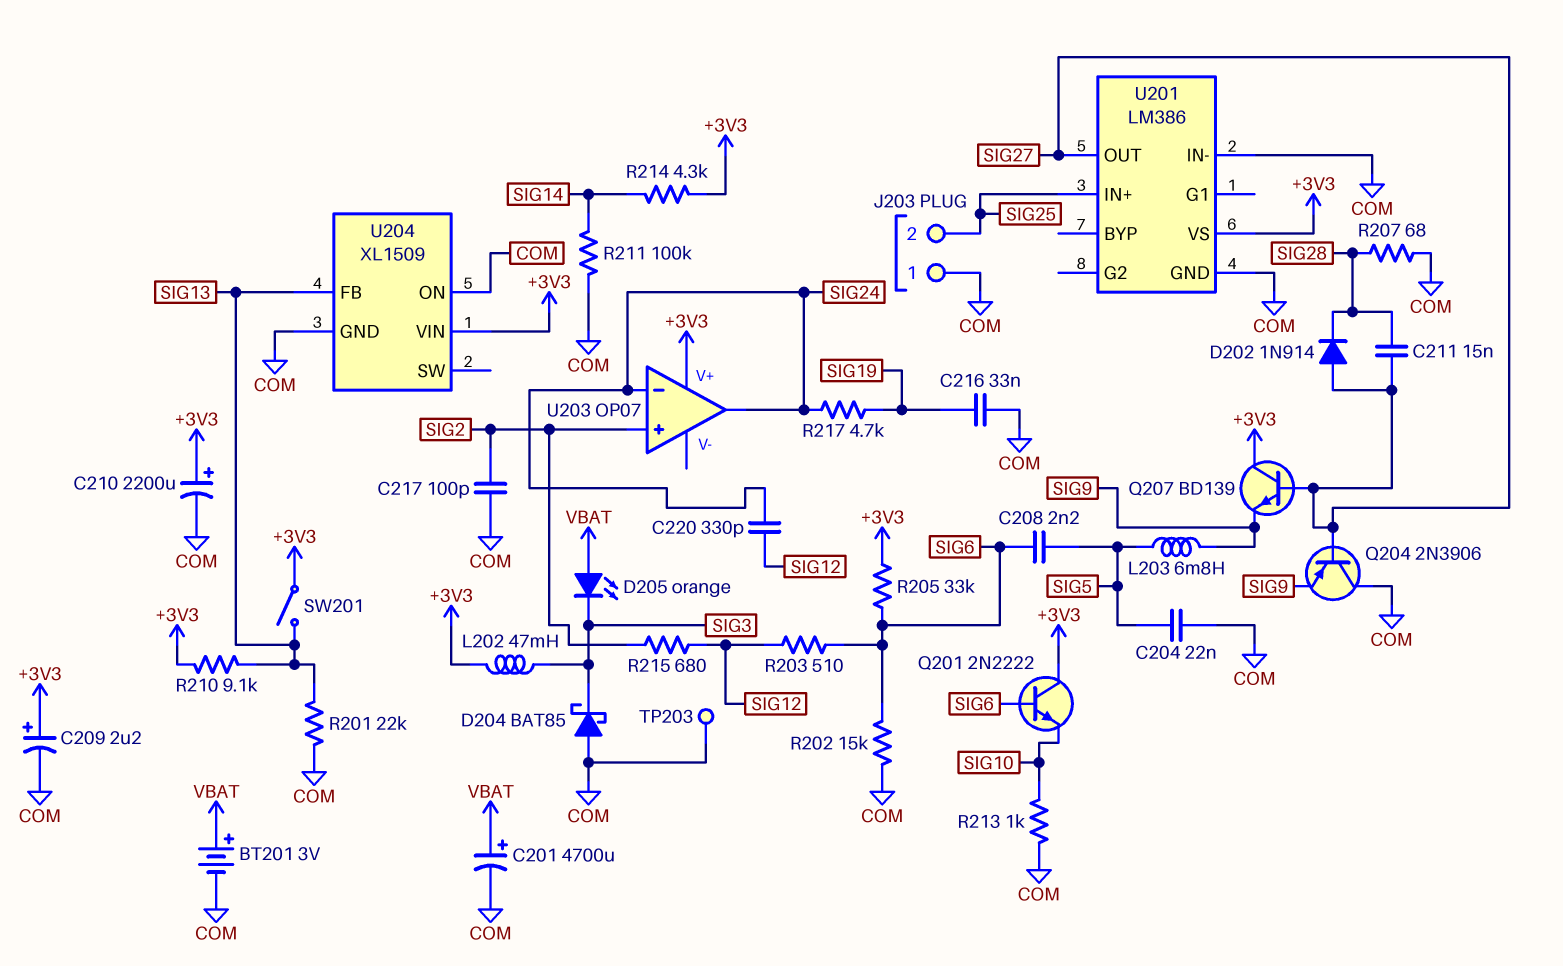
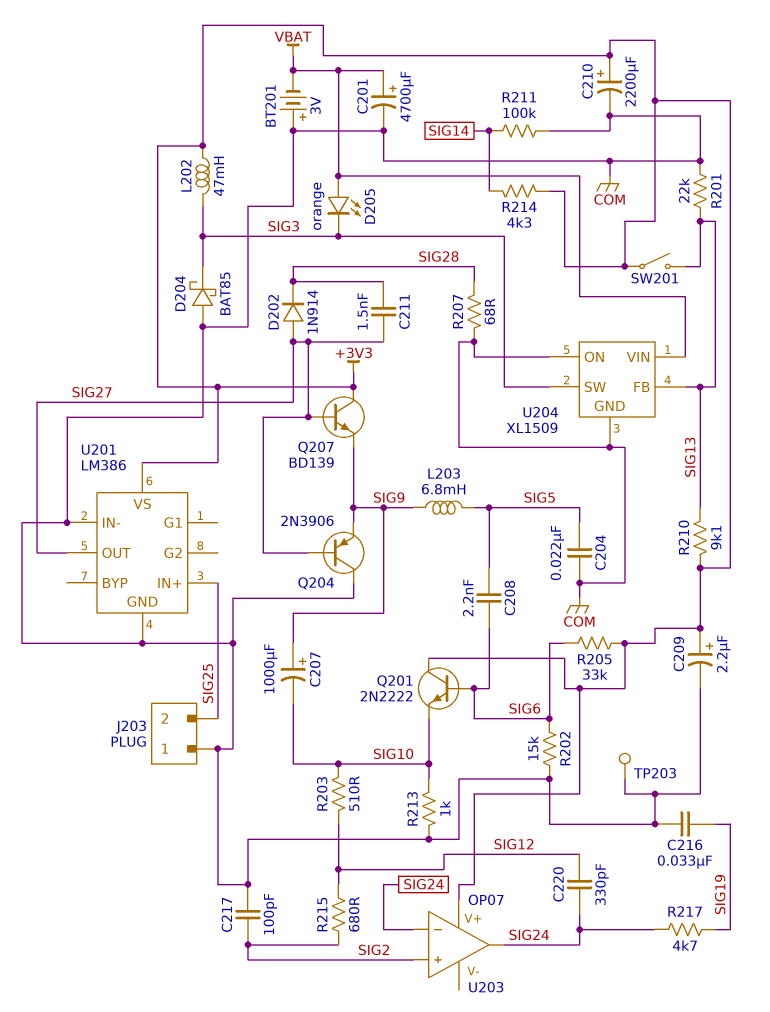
BT201: 3V (plus VBAT, minus COM) -> 3V (plus COM, minus VBAT)
C207: none -> 1000uF (plus SIG9, minus SIG10)
C211: 15nF (SIG27, SIG28) -> 1.5nF (SIG27, SIG28)
R203: 510 (SIG6, SIG12) -> 510 (SIG10, SIG12)
U204 pin SW: none -> SIG3
U204 pin VIN: +3V3 -> VBAT

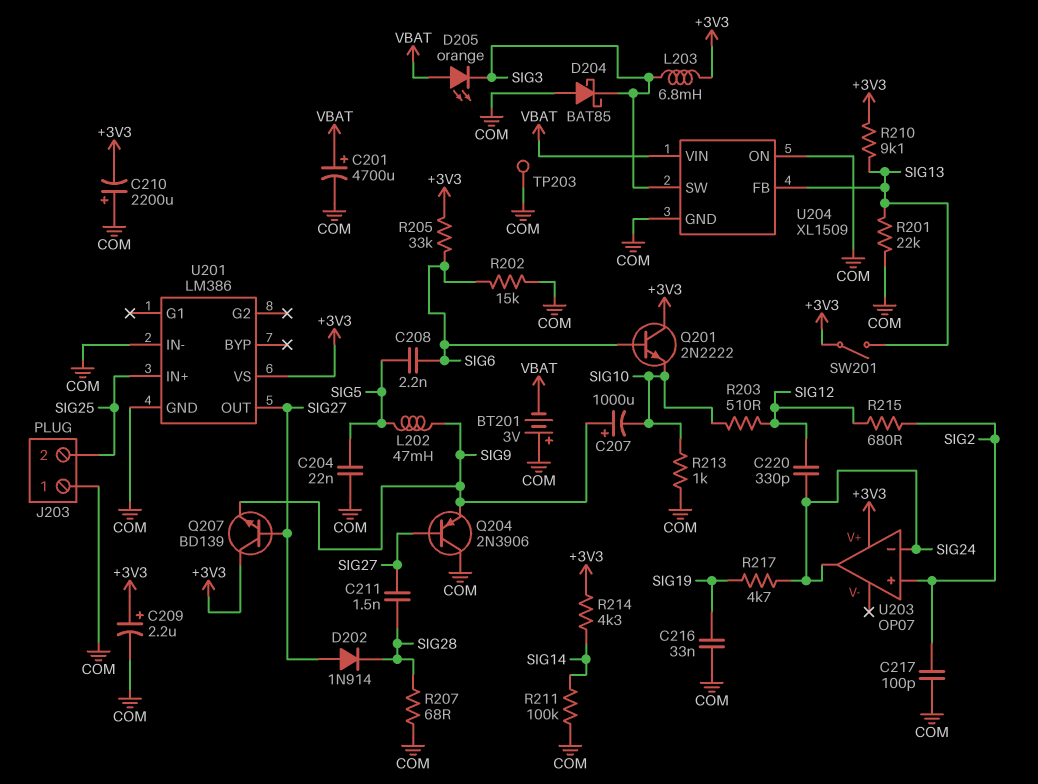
C210: 2200uF (plus +3V3, minus COM) -> 2200uF (plus COM, minus +3V3)
L202: 47mH (+3V3, SIG3) -> 47mH (SIG5, SIG9)
L203: 6.8mH (SIG5, SIG9) -> 6.8mH (+3V3, SIG3)

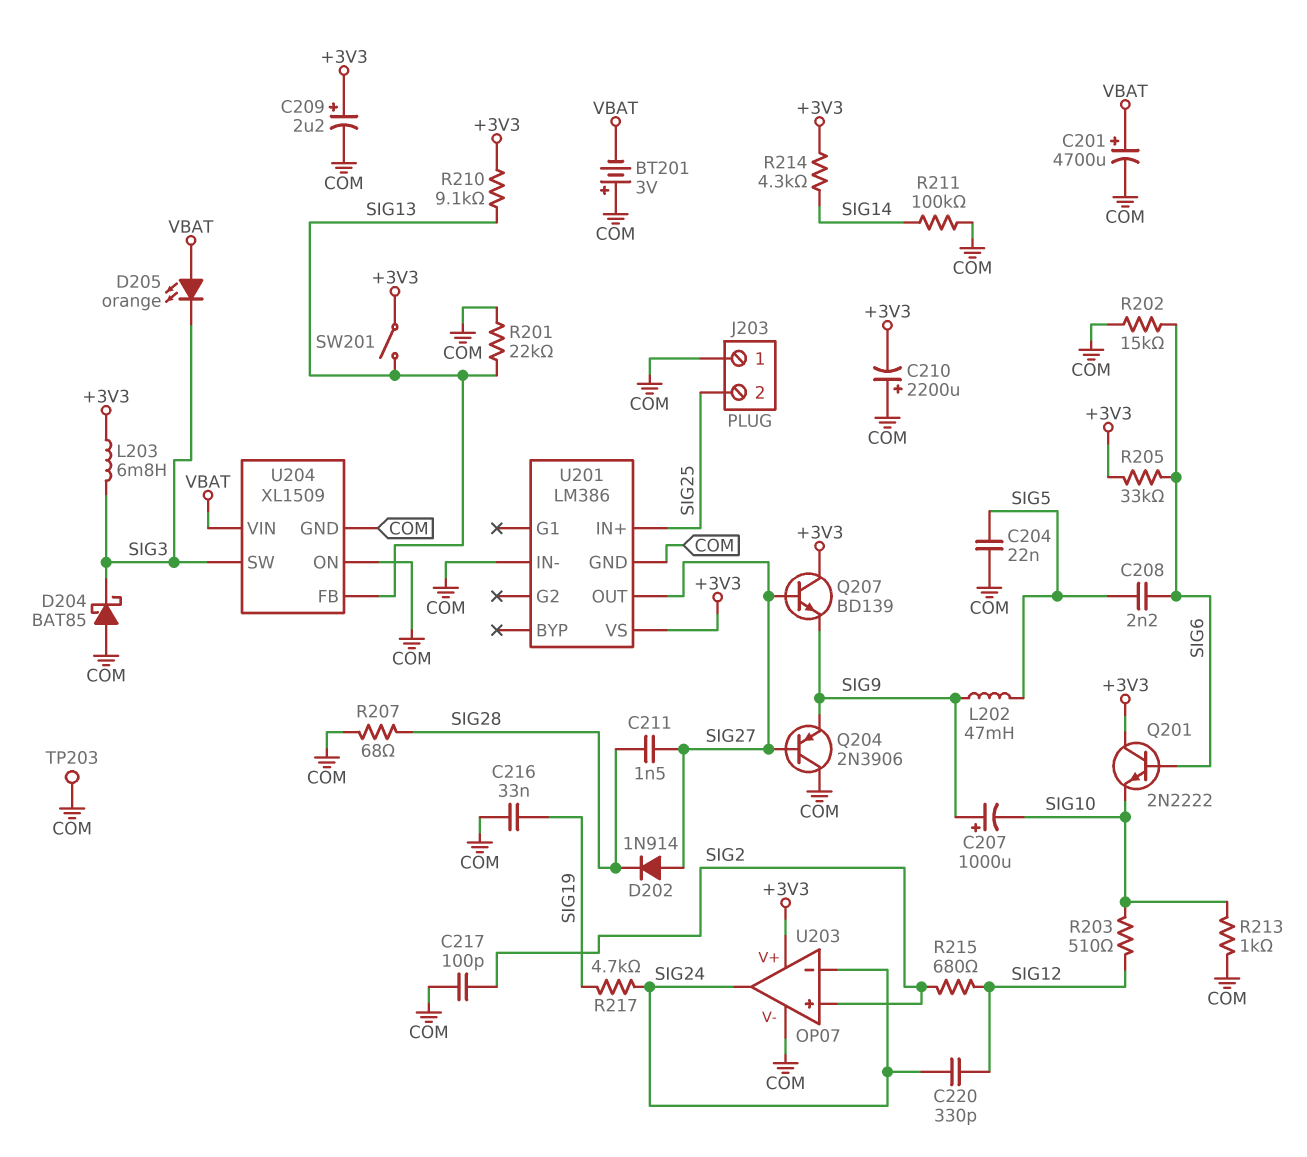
U203 pin V-: none -> COM

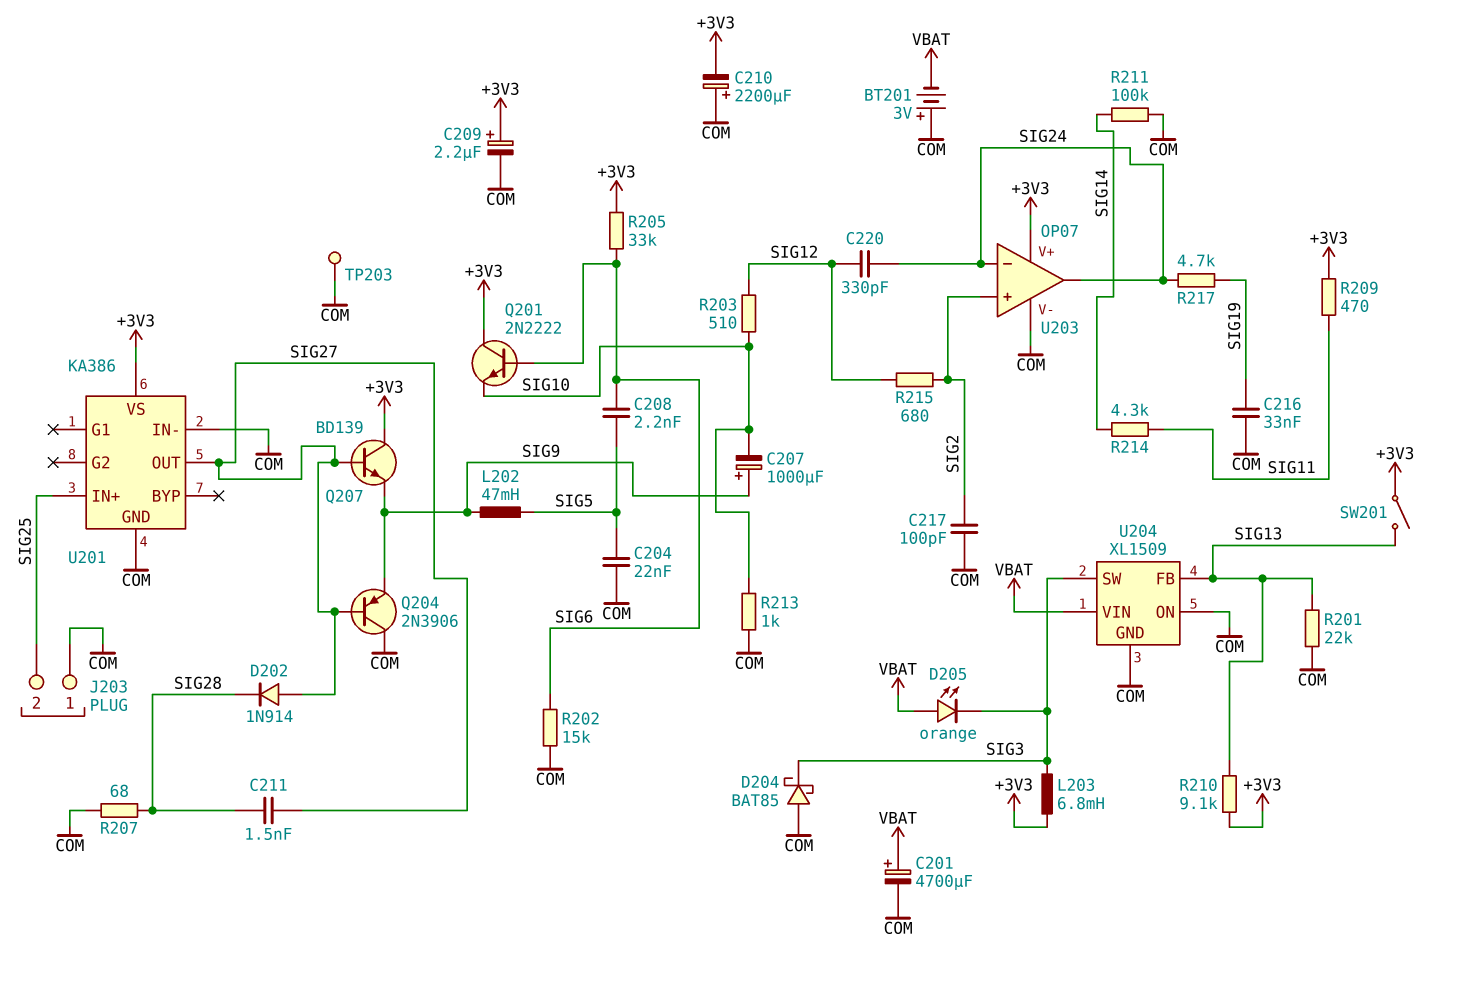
R209: none -> 470 (+3V3, SIG11)
R214: 4.3k (+3V3, SIG14) -> 4.3k (SIG11, SIG14)
U201: LM386 -> KA386

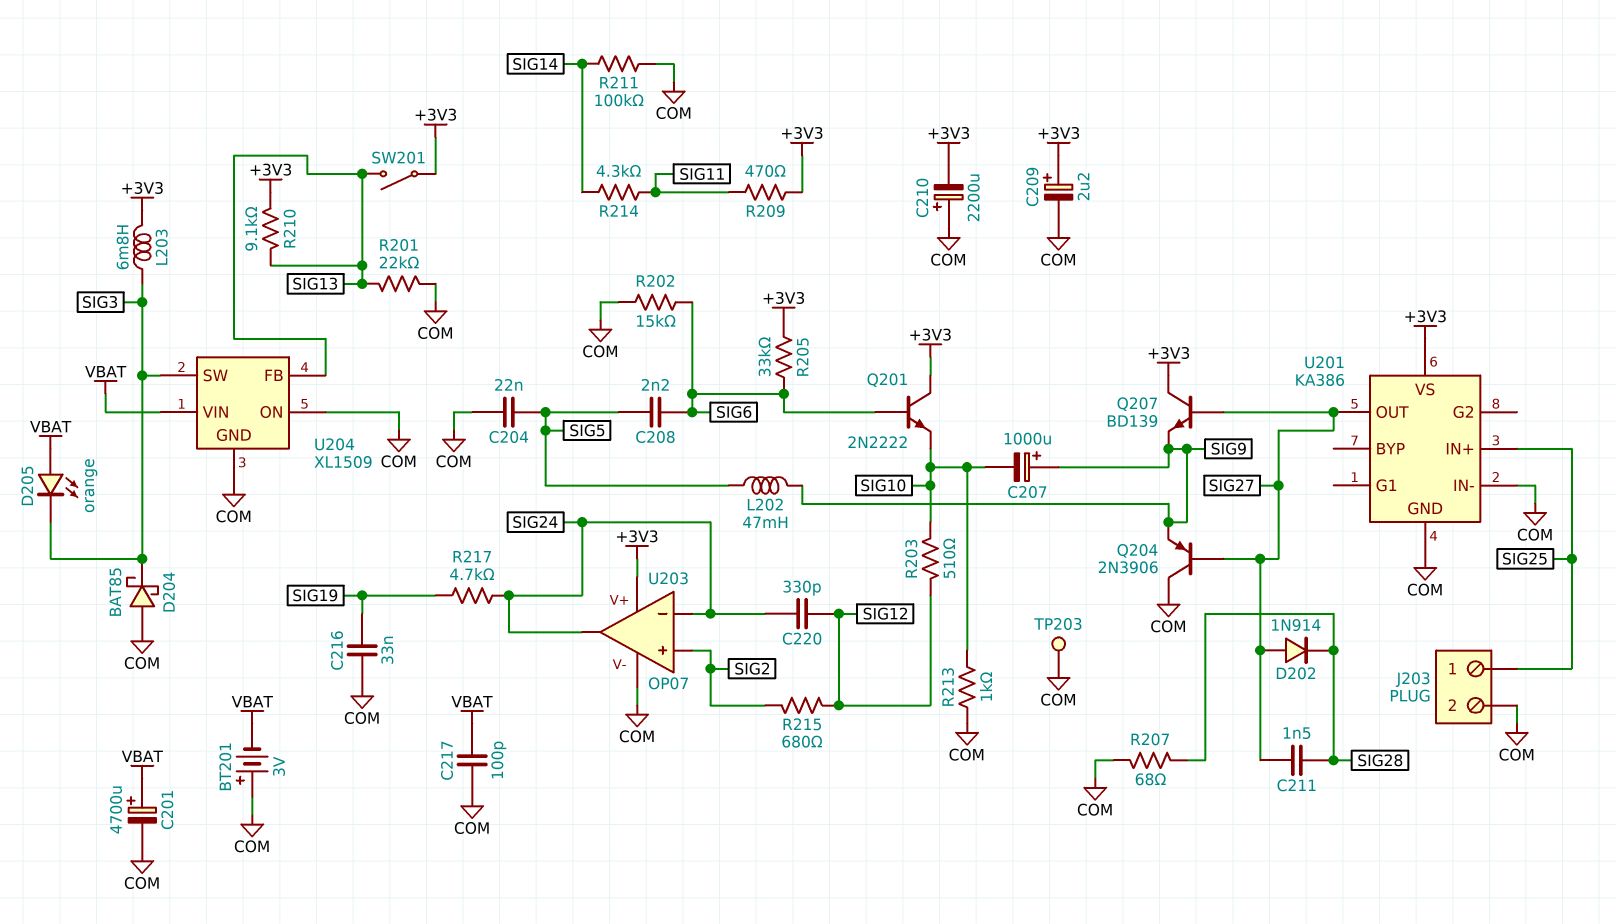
C217: 100pF (COM, SIG2) -> 100pF (COM, VBAT)
J203 pin 1: COM -> SIG25
J203 pin 2: SIG25 -> COM

